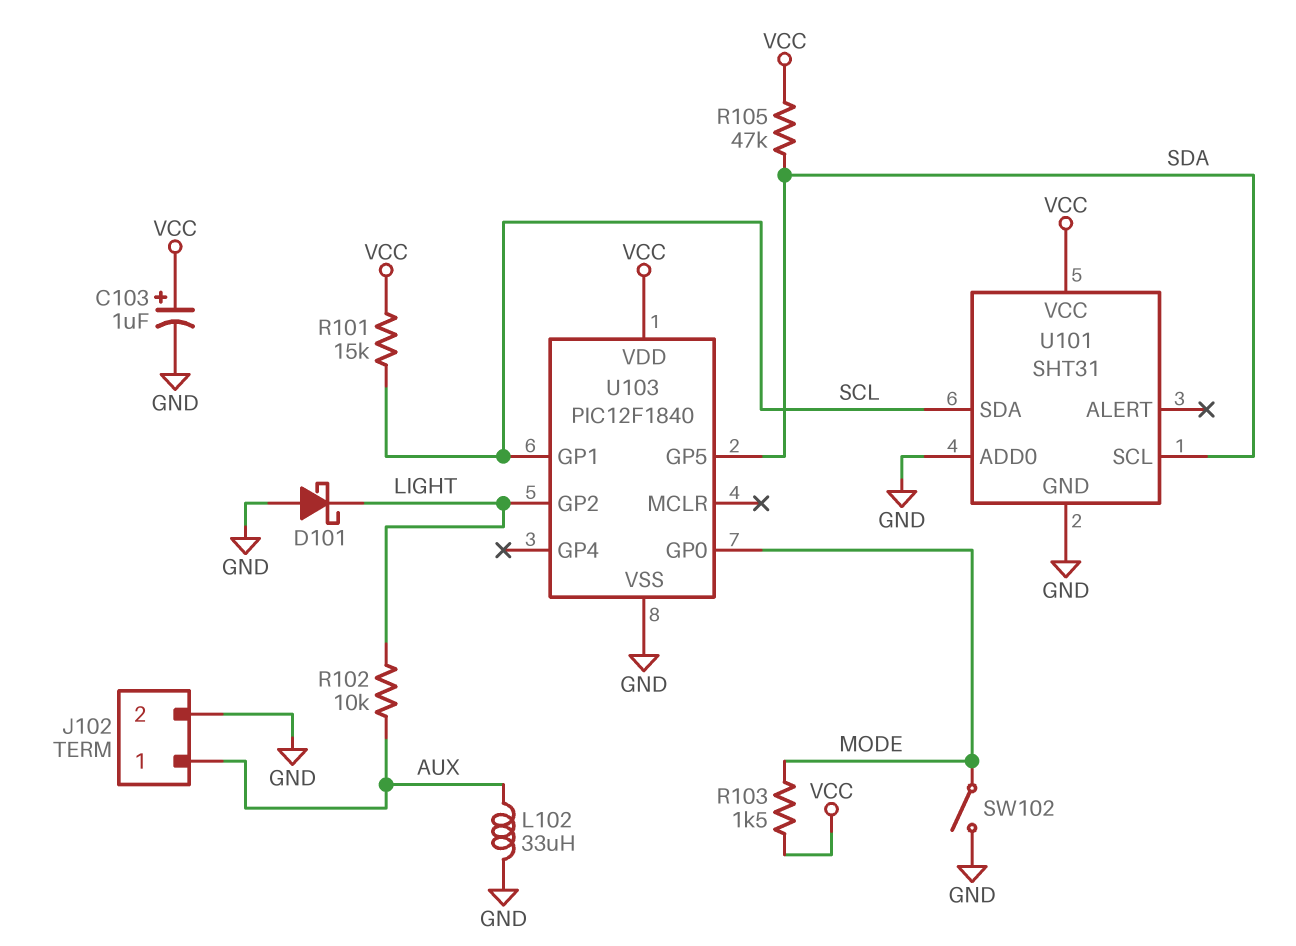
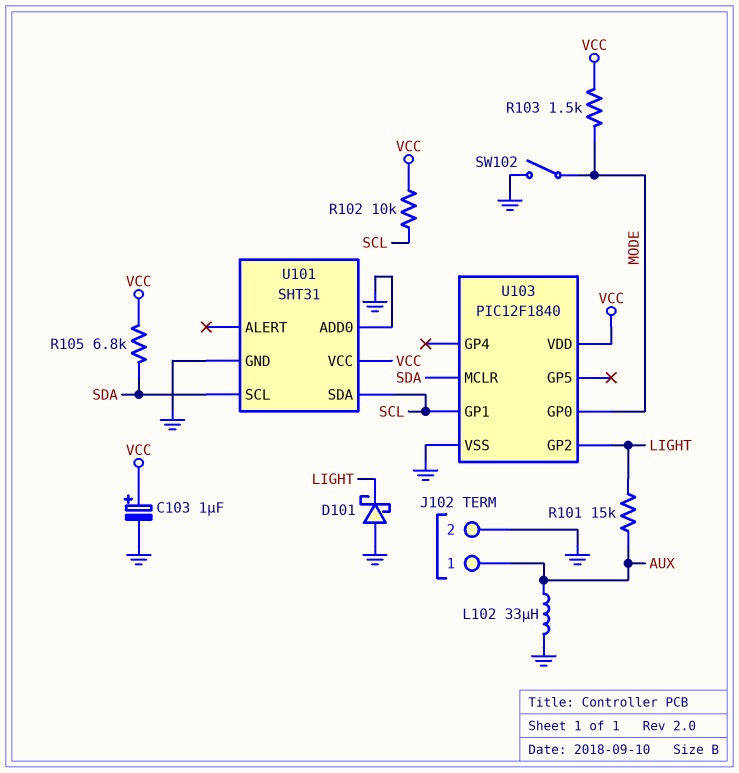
R101: 15k (SCL, VCC) -> 15k (AUX, LIGHT)
R102: 10k (AUX, LIGHT) -> 10k (SCL, VCC)
R105: 47k (SDA, VCC) -> 6.8k (SDA, VCC)
U103 pin GP5: SDA -> none
U103 pin MCLR: none -> SDA

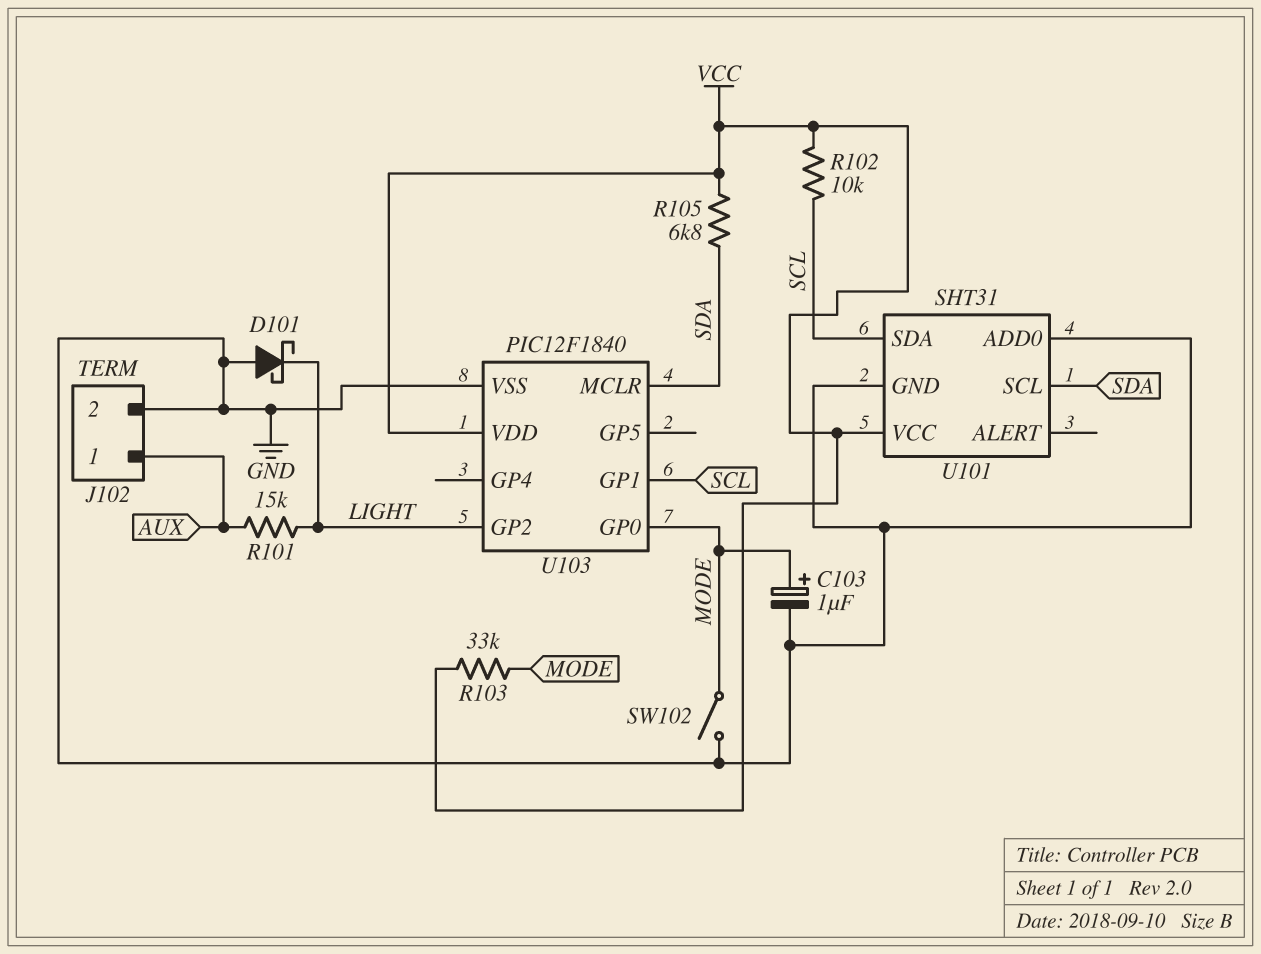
C103: 1uF (plus VCC, minus GND) -> 1uF (plus MODE, minus GND)
L102: 33uH (AUX, GND) -> none
R103: 1.5k (MODE, VCC) -> 33k (MODE, VCC)

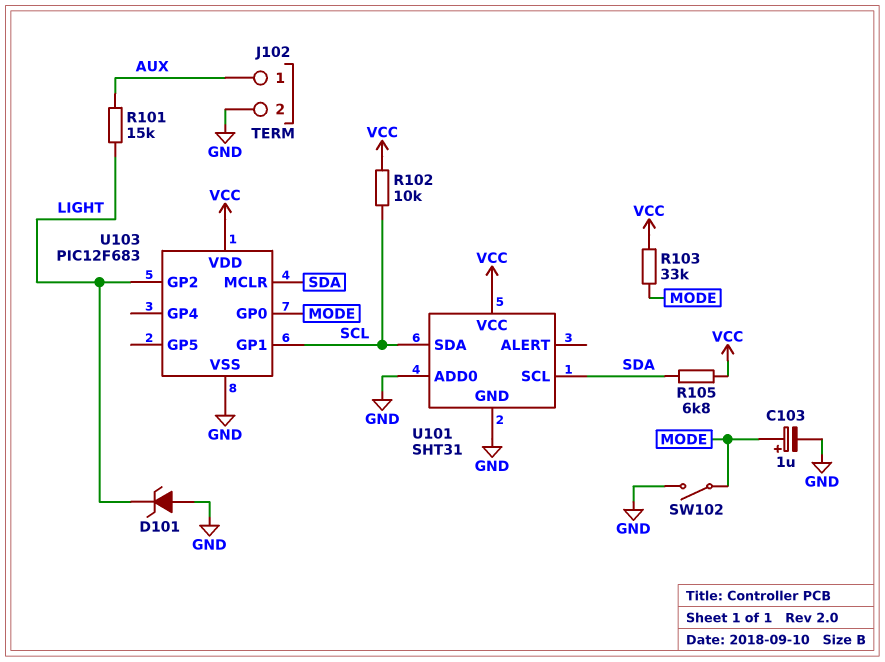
D101: schottky (A GND, K LIGHT) -> zener (A GND, K LIGHT)
U103: PIC12F1840 -> PIC12F683

